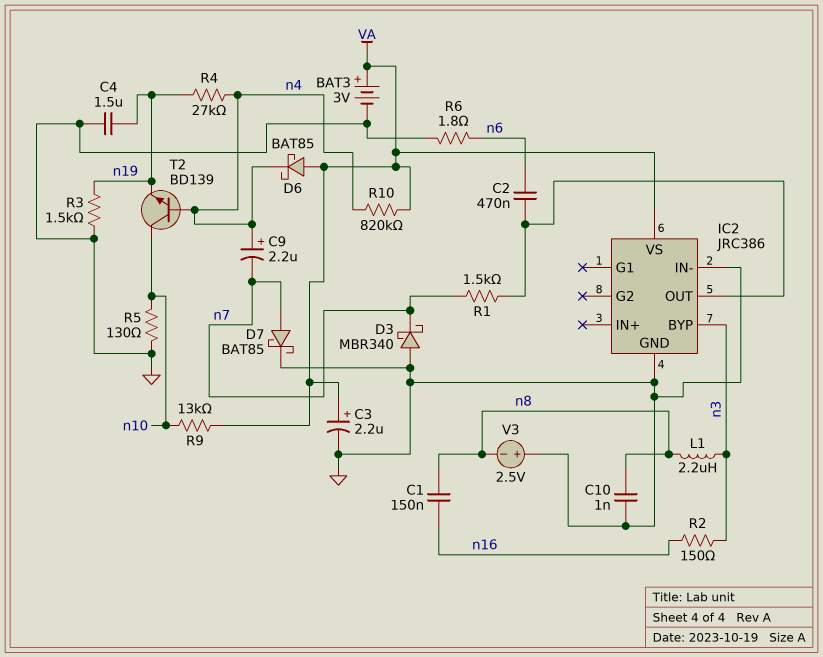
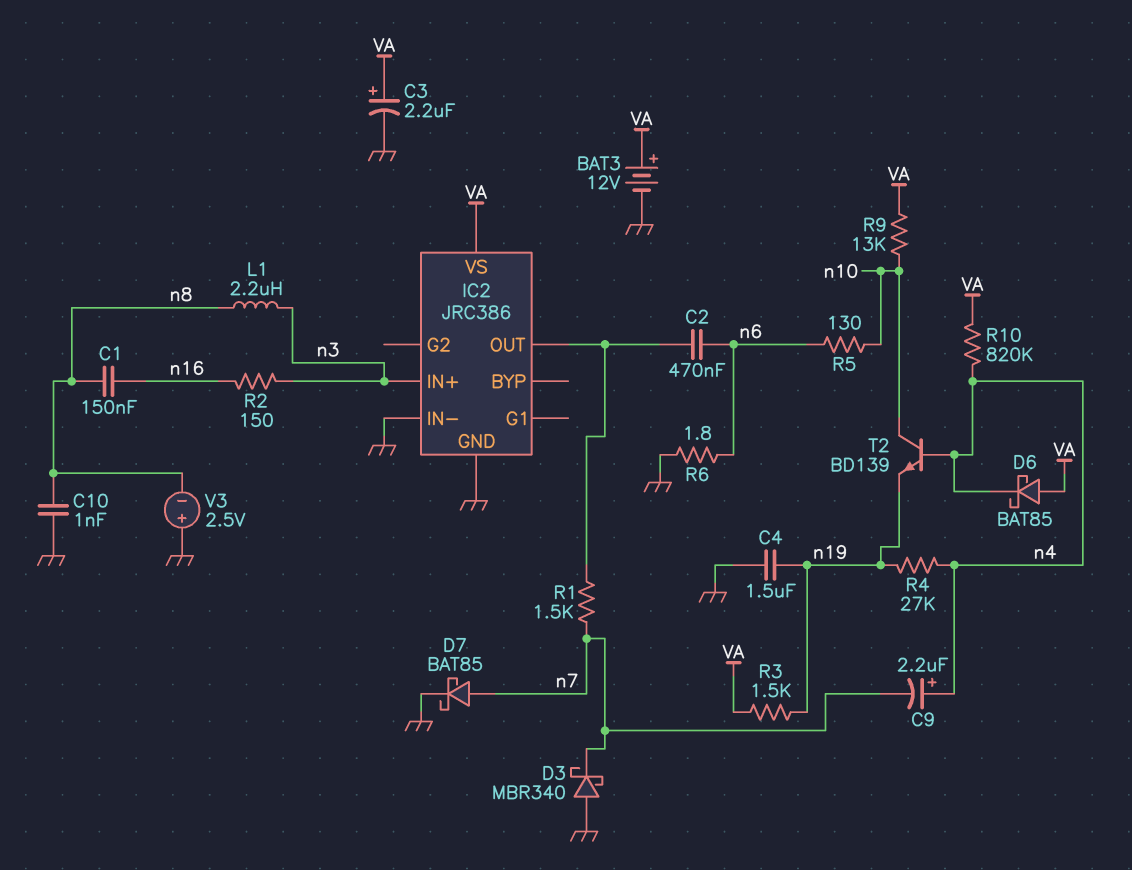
BAT3: 3V (plus VA, minus GND) -> 12V (plus VA, minus GND)
IC2 pin BYP: n3 -> none
IC2 pin IN+: none -> n3
R3: 1.5k (GND, n19) -> 1.5k (VA, n19)
R5: 130 (GND, n10) -> 130 (n6, n10)

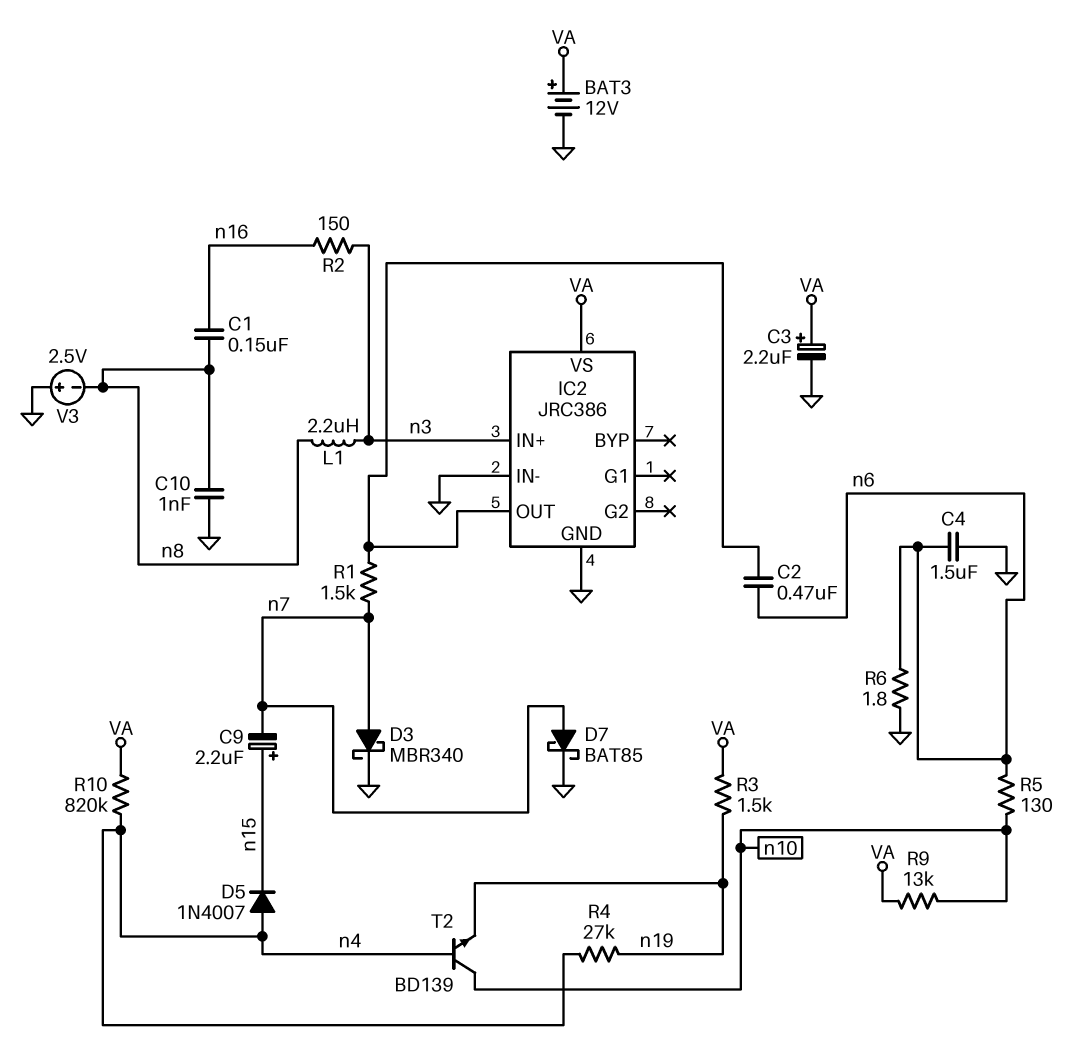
C4: 1.5uF (GND, n19) -> 1.5uF (GND, n6)
C9: 2.2uF (plus n4, minus n7) -> 2.2uF (plus n15, minus n7)
D3: schottky MBR340 (A GND, K n7) -> schottky MBR340 (A n7, K GND)
D5: none -> diode 1N4007 (A n4, K n15)
D6: schottky BAT85 (A VA, K n4) -> none

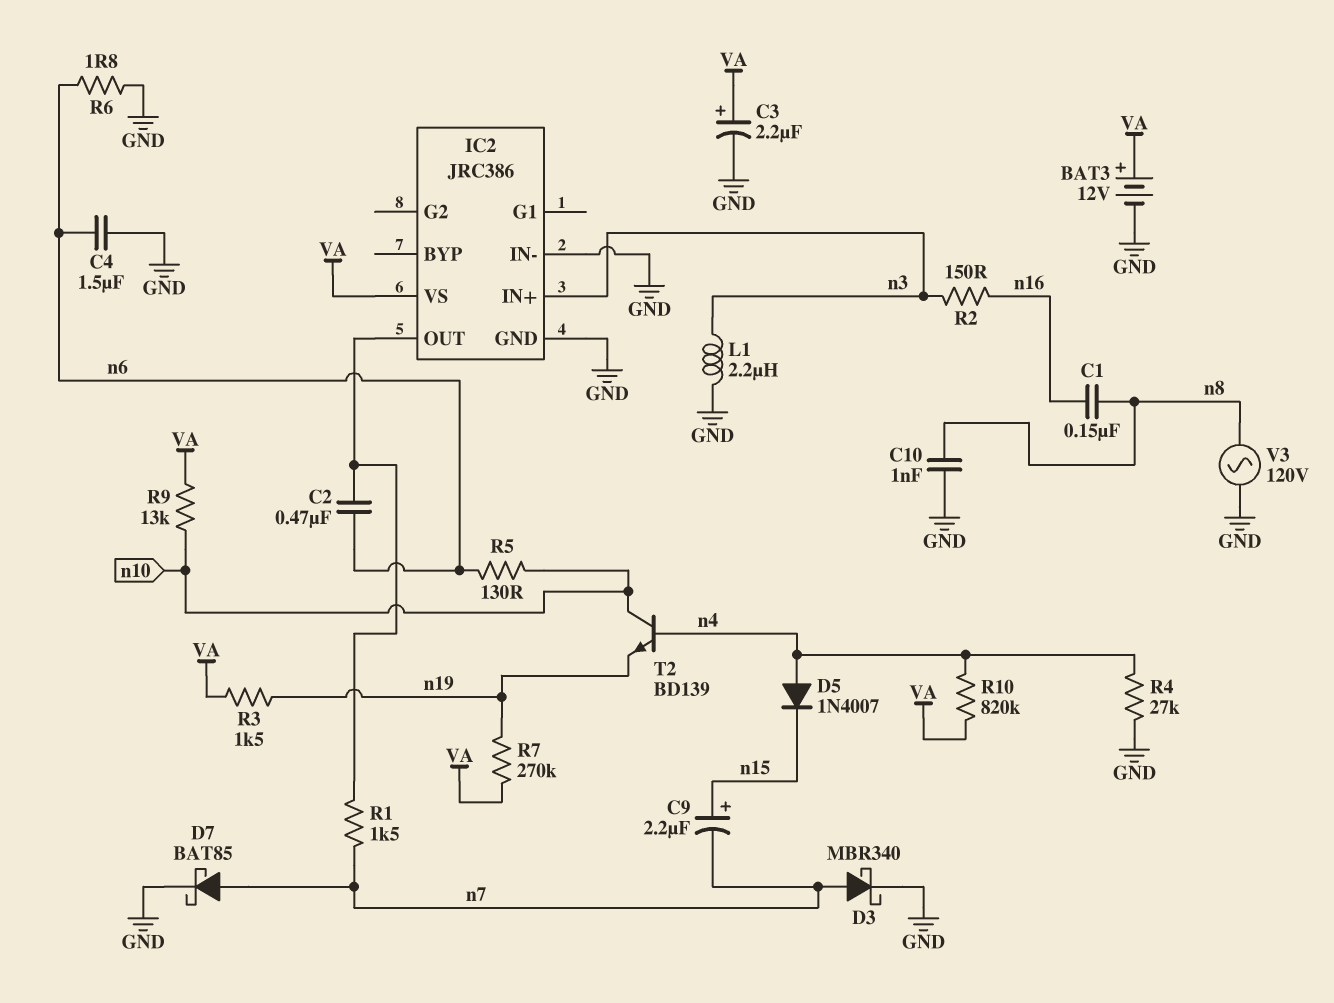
L1: 2.2uH (n3, n8) -> 2.2uH (GND, n3)
R4: 27k (n4, n19) -> 27k (GND, n4)
R7: none -> 270k (VA, n19)
V3: 2.5V (plus GND, minus n8) -> AC 120V (GND, n8)

